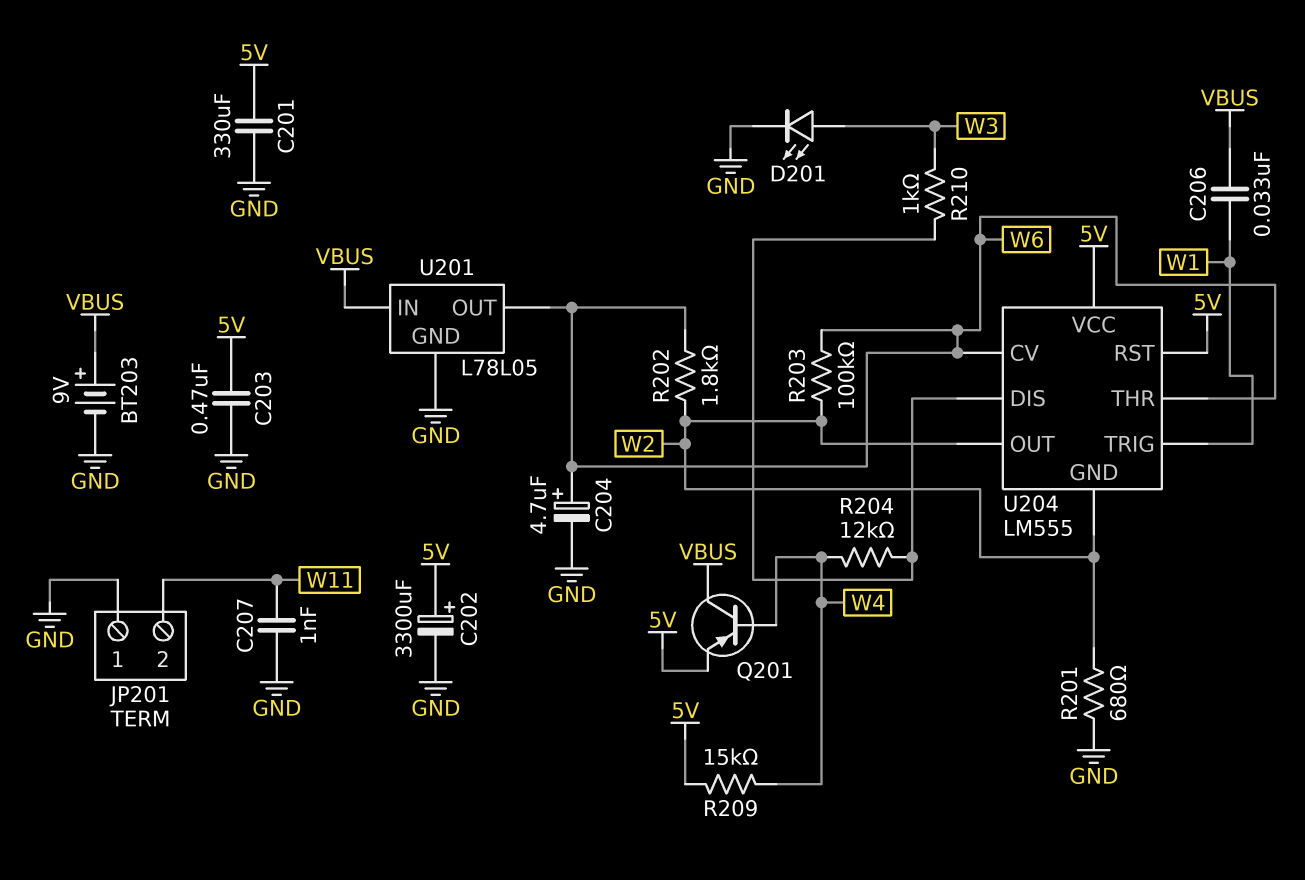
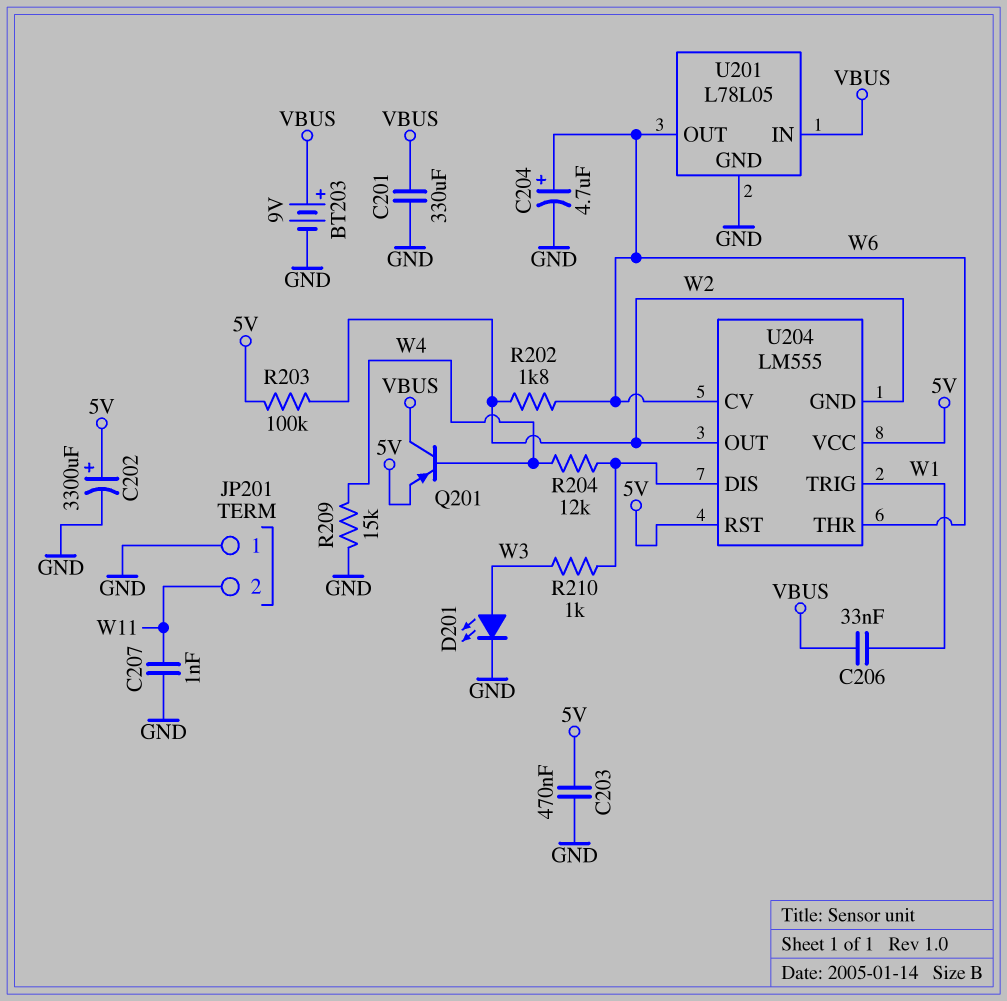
C201: 330uF (5V, GND) -> 330uF (GND, VBUS)
R201: 680 (GND, W2) -> none
R203: 100k (W2, W6) -> 100k (5V, W2)
R209: 15k (5V, W4) -> 15k (GND, W4)

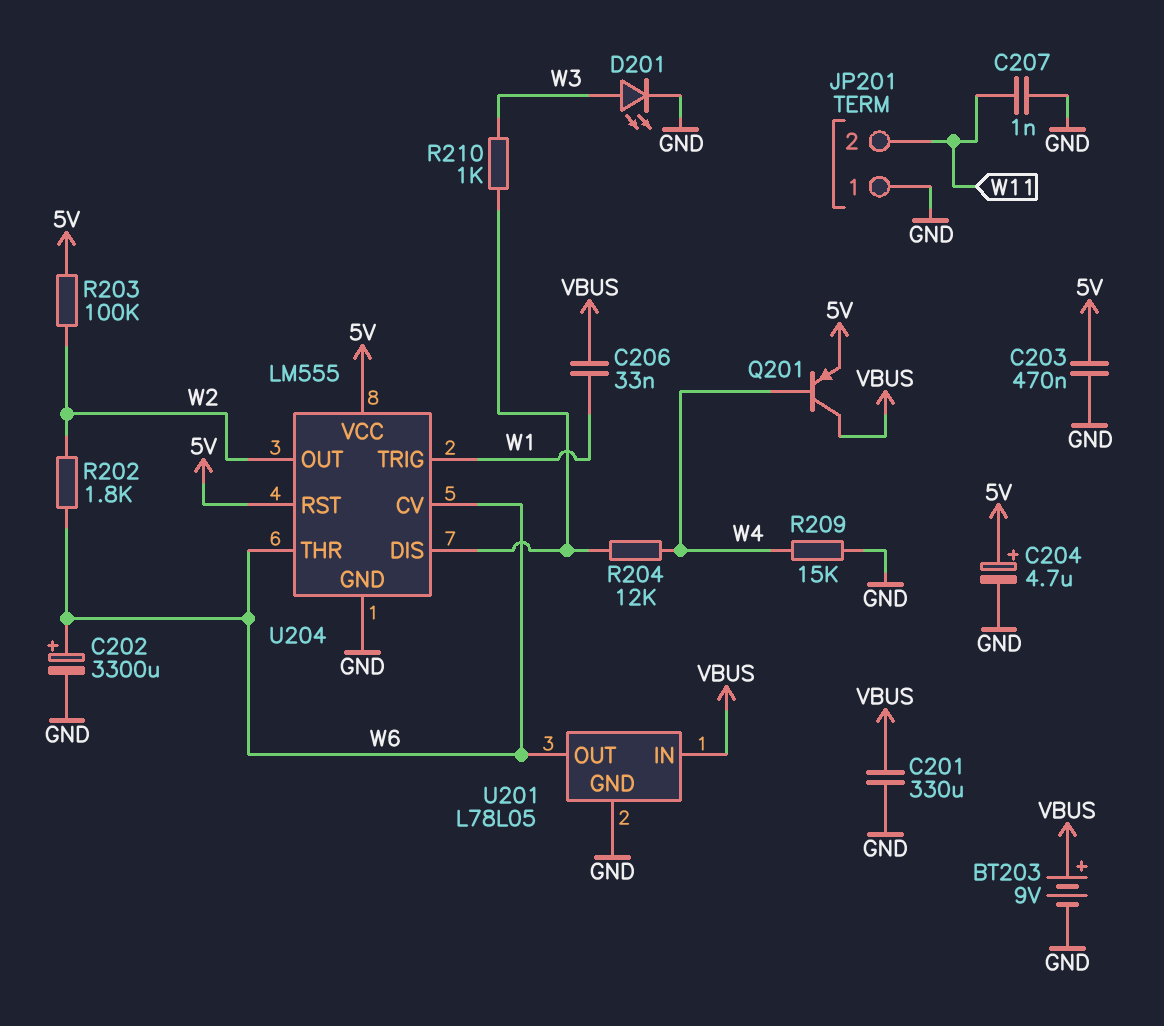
C202: 3300uF (plus 5V, minus GND) -> 3300uF (plus W6, minus GND)
C204: 4.7uF (plus W6, minus GND) -> 4.7uF (plus 5V, minus GND)
U204 pin GND: W2 -> GND

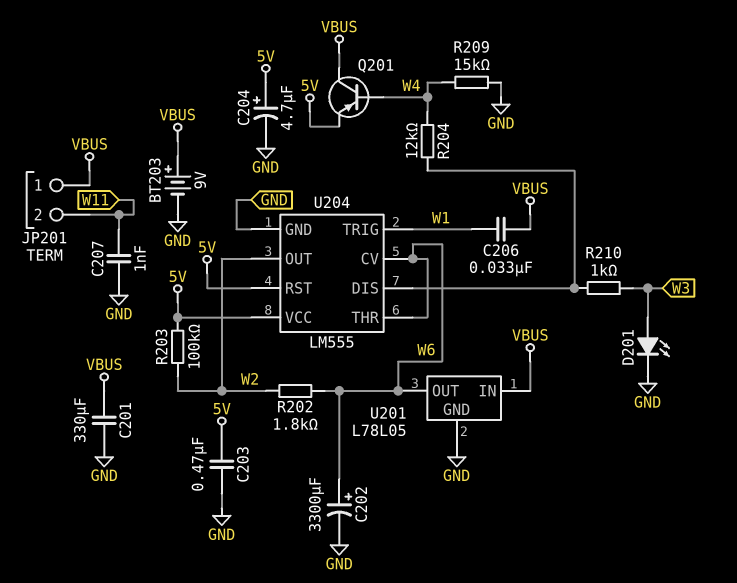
JP201 pin 1: GND -> VBUS

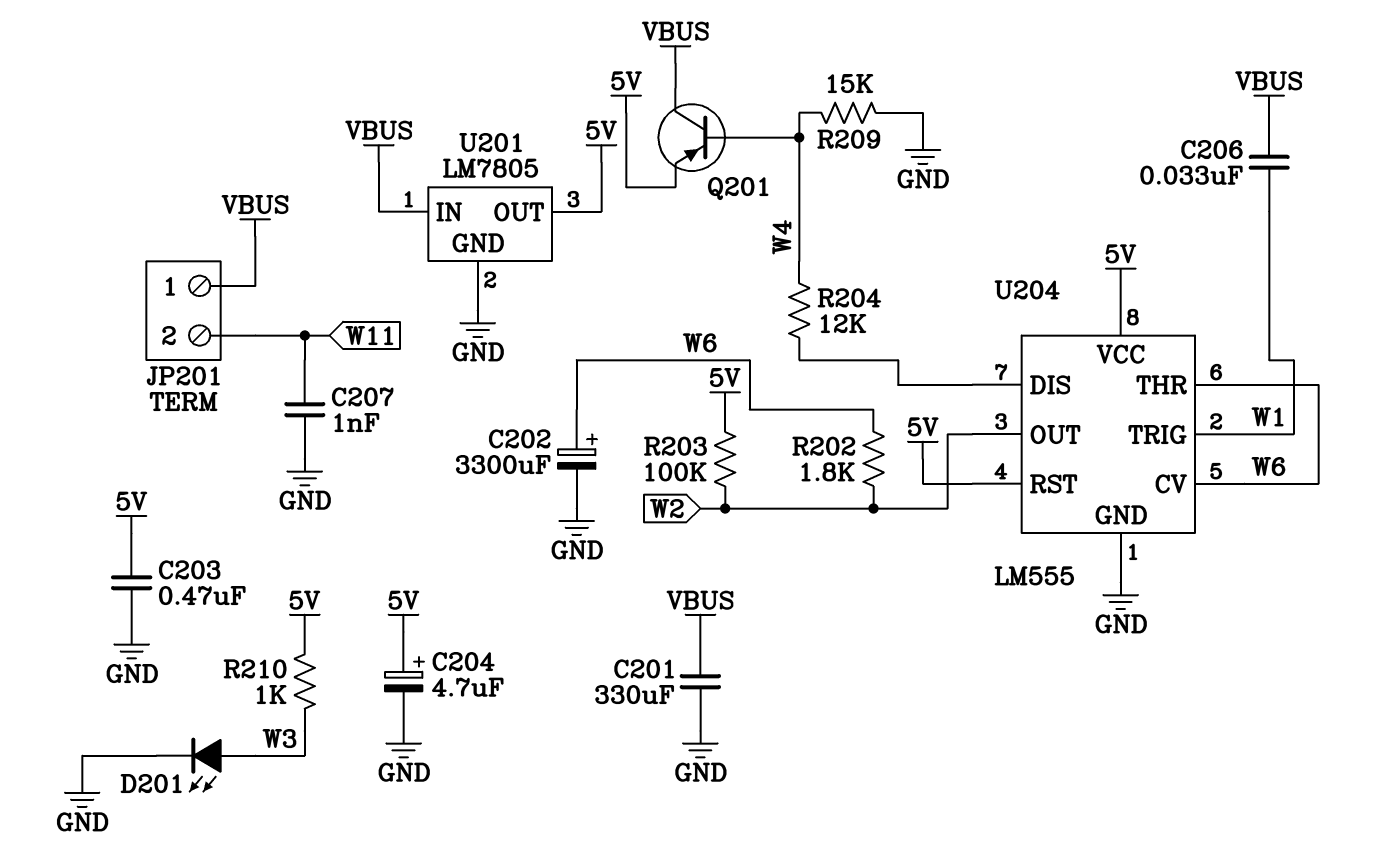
BT203: 9V (plus VBUS, minus GND) -> none
R210: 1k (U204/DIS, W3) -> 1k (5V, W3)
U201: L78L05 -> LM7805
U201 pin OUT: W6 -> 5V

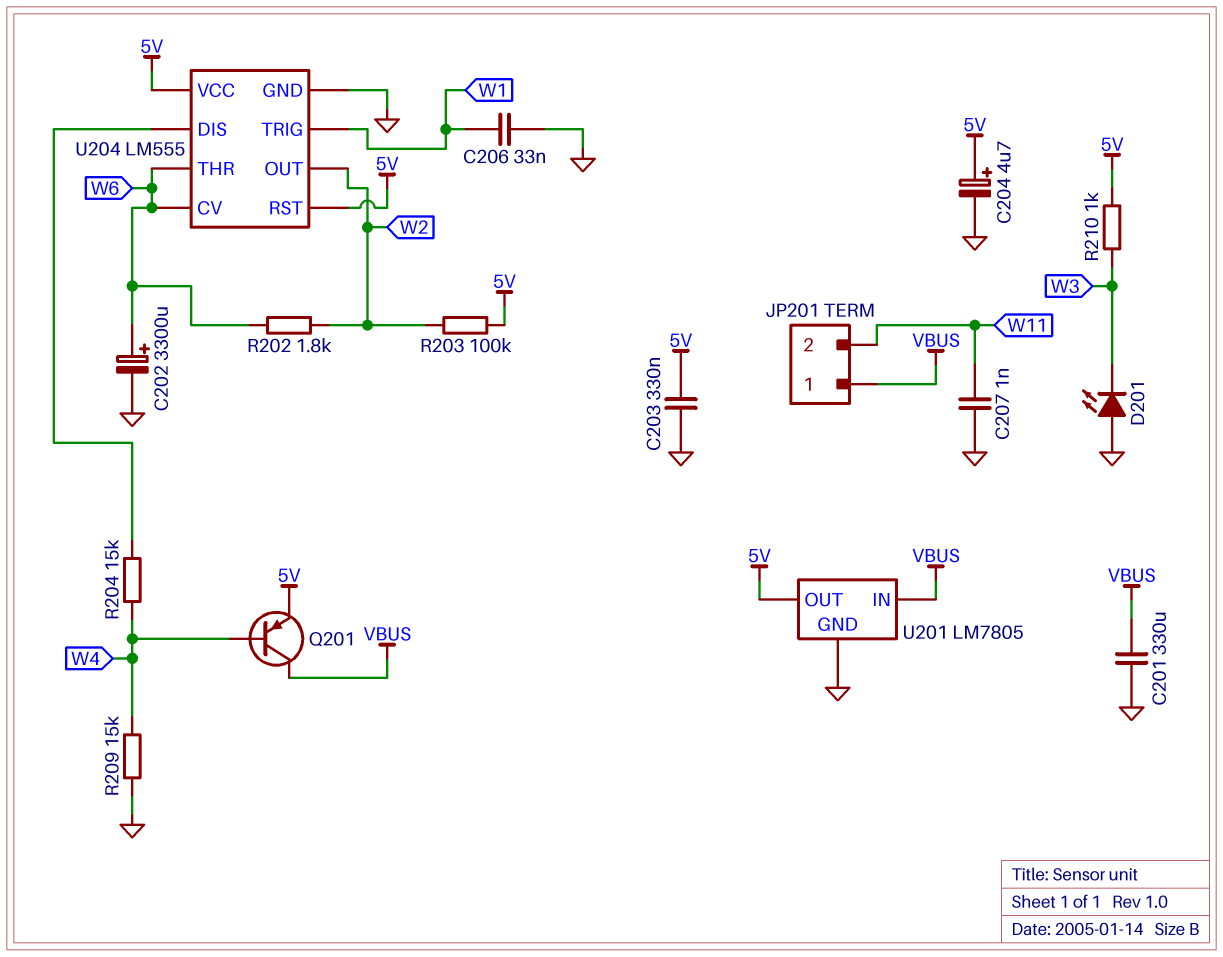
C203: 470nF (5V, GND) -> 330nF (5V, GND)
C206: 33nF (VBUS, W1) -> 33nF (GND, W1)
D201: LED (A W3, K GND) -> LED (A GND, K W3)
R204: 12k (U204/DIS, W4) -> 15k (U204/DIS, W4)

